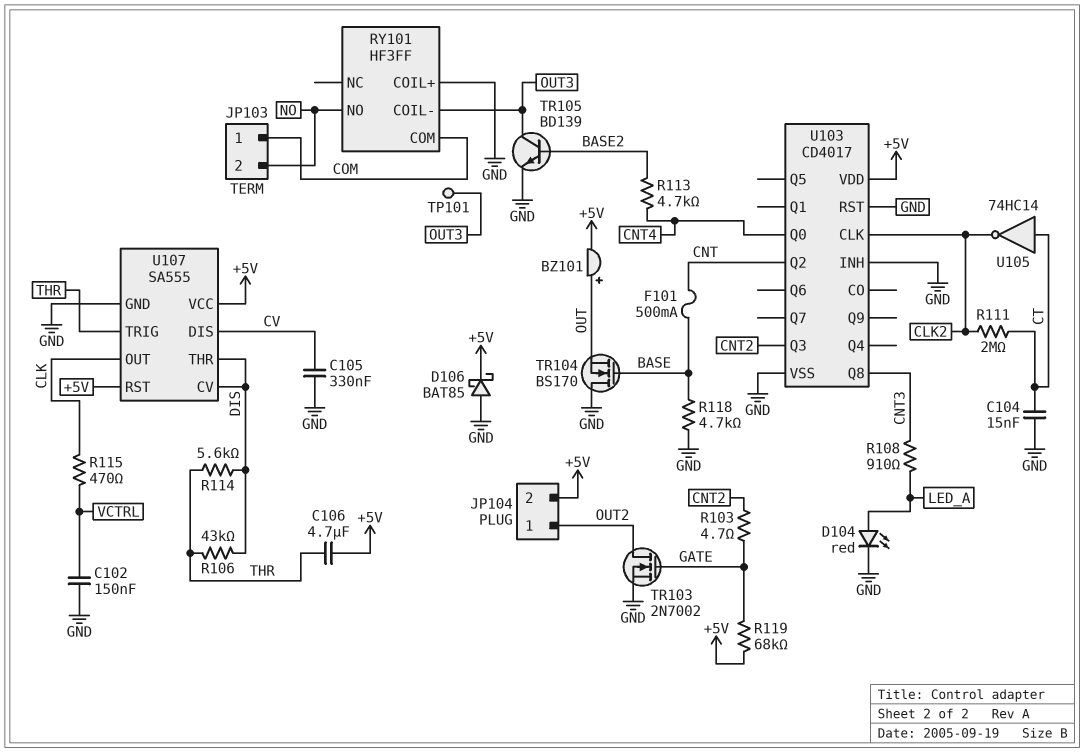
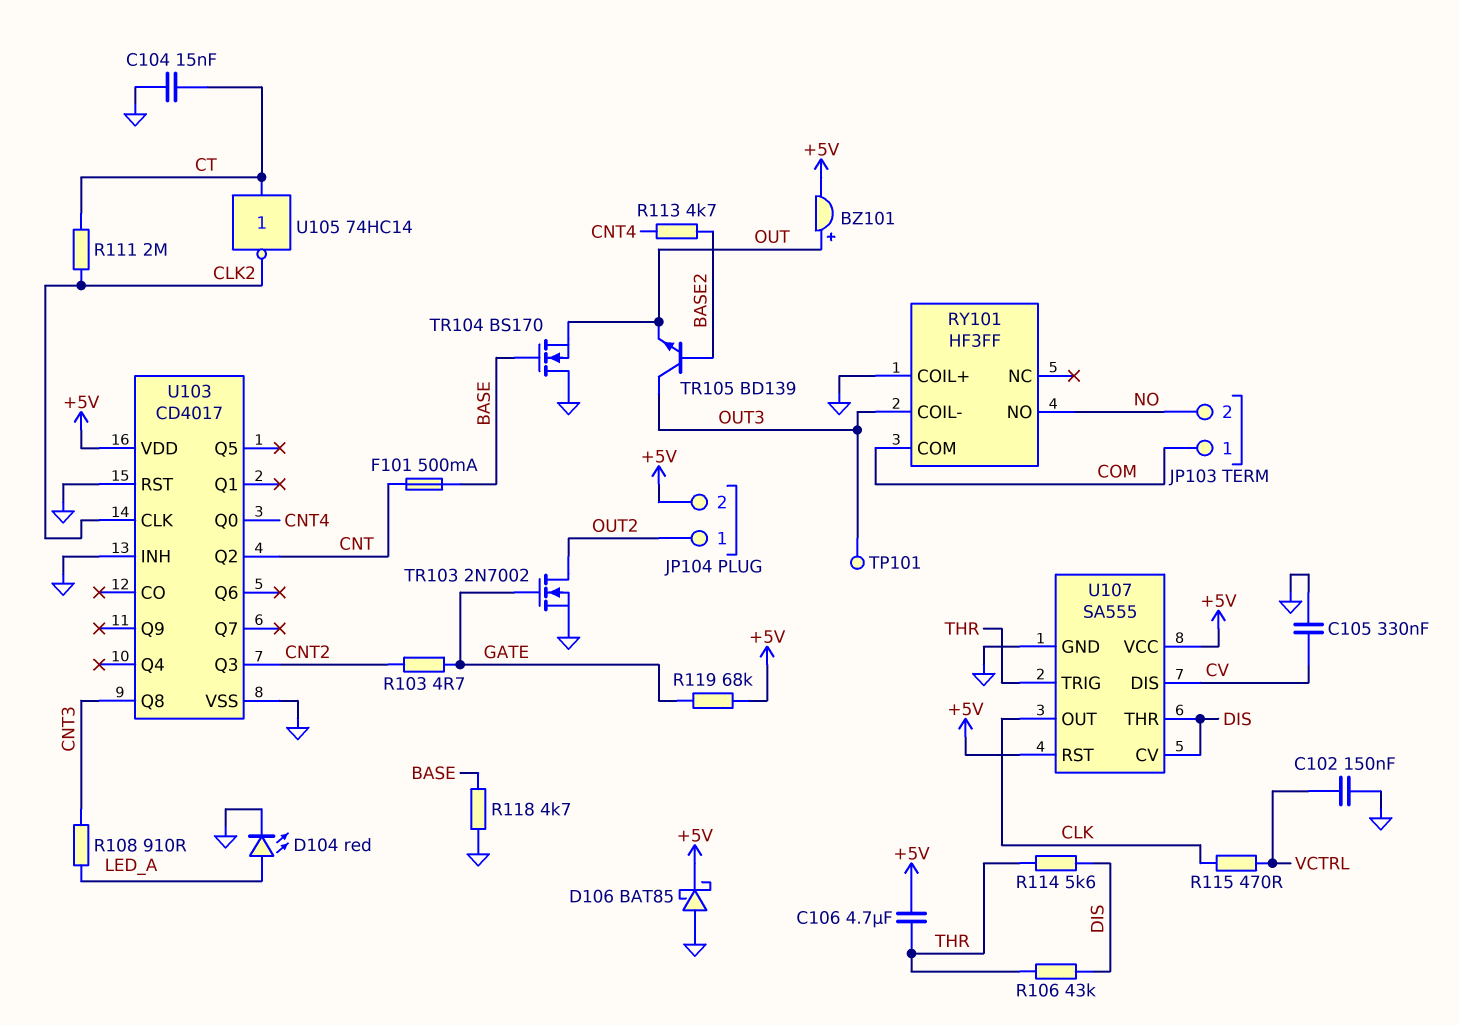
TR105: NPN BD139 (B BASE2, C OUT3, E GND) -> NPN BD139 (B BASE2, C OUT3, E OUT)

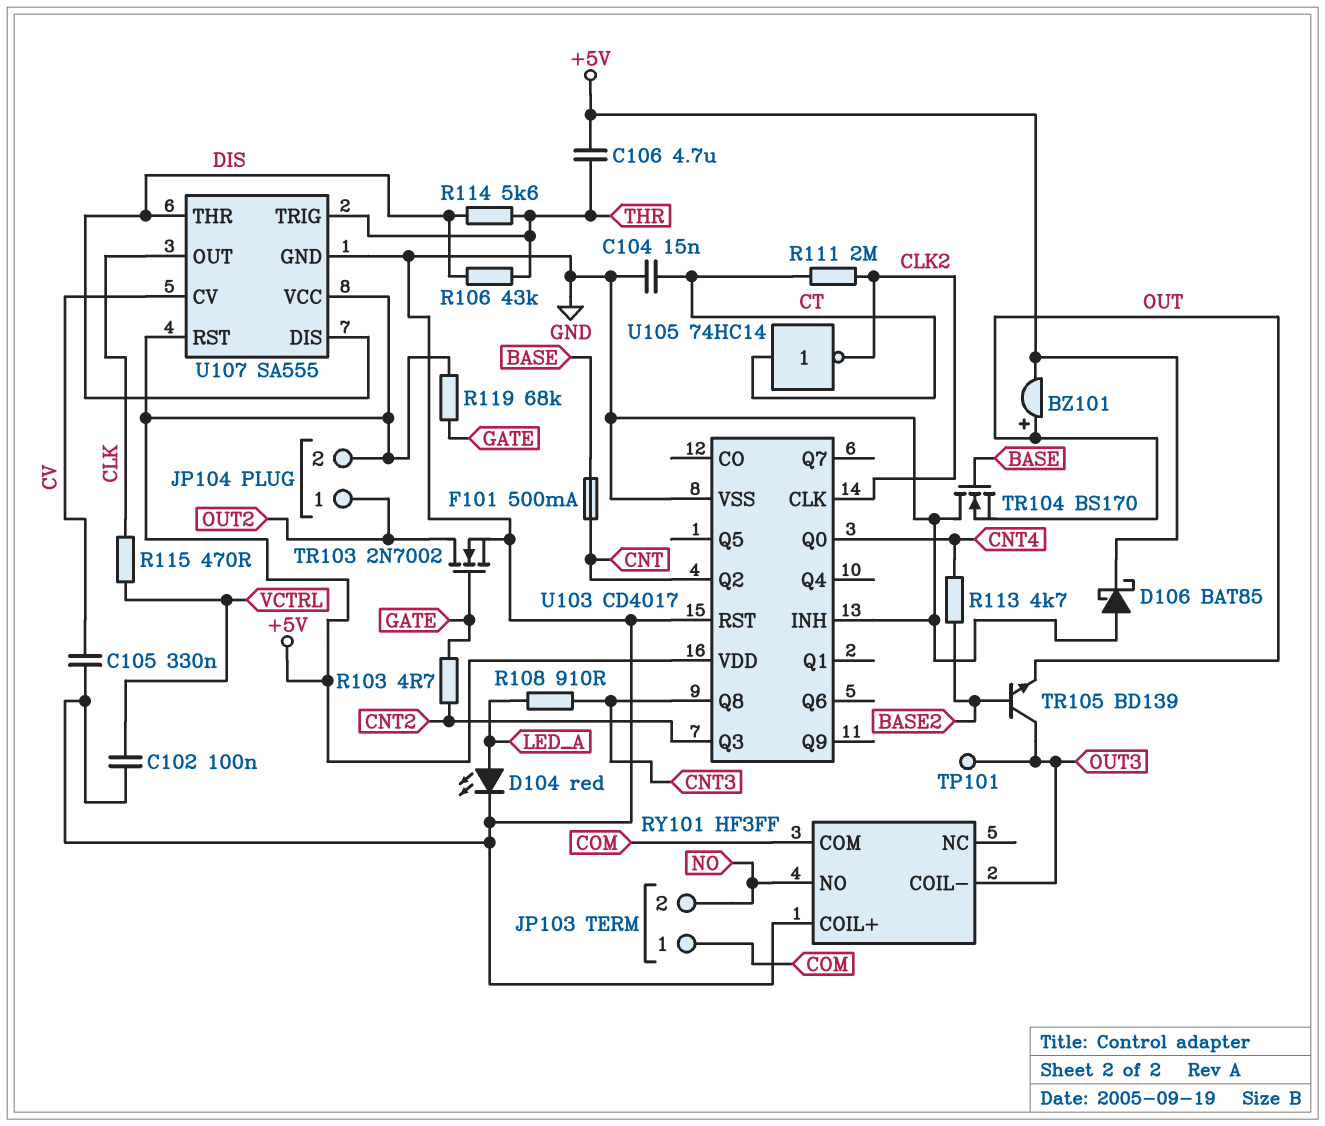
C102: 150nF (GND, VCTRL) -> 100nF (GND, VCTRL)
R118: 4.7k (BASE, GND) -> none
U107 pin CV: DIS -> CV
U107 pin DIS: CV -> DIS

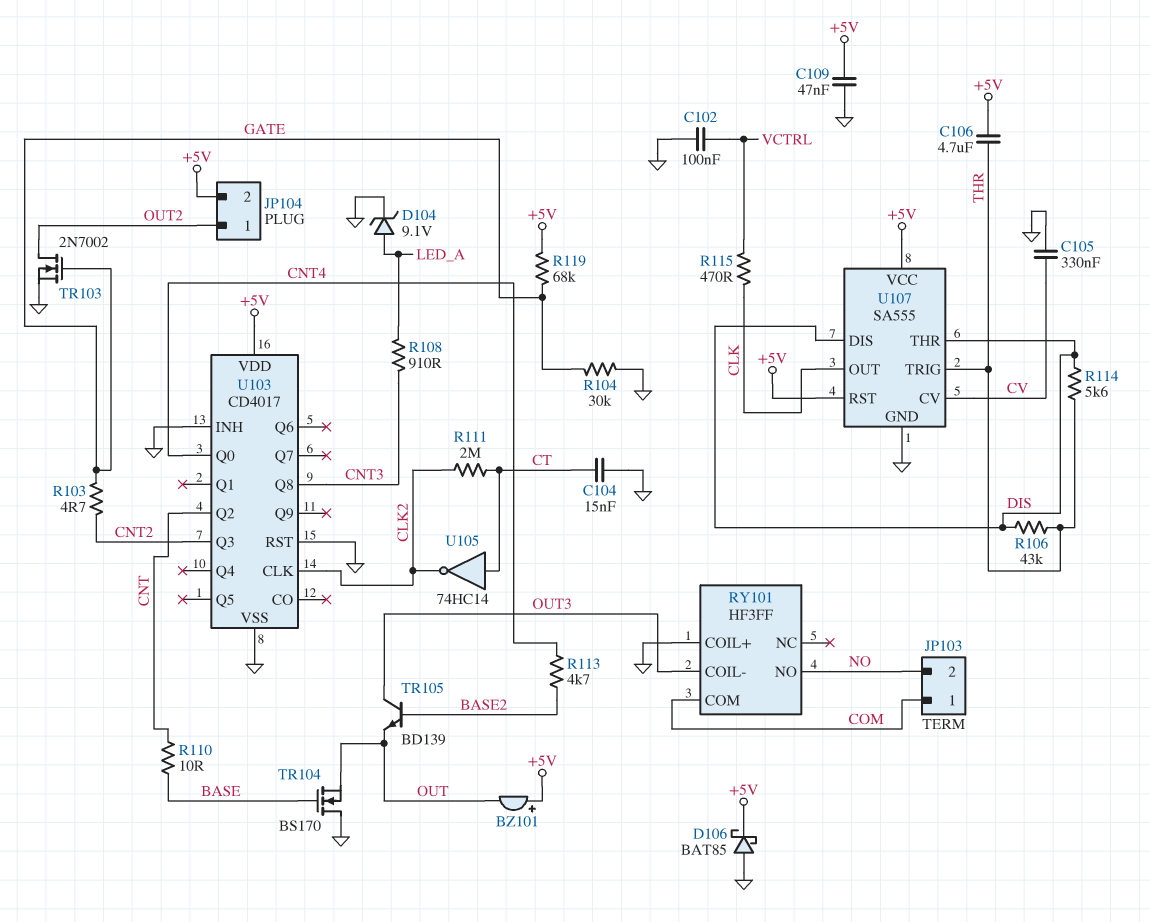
BZ101: buzzer (plus OUT, minus +5V) -> buzzer (plus +5V, minus OUT)
C109: none -> 47nF (+5V, GND)
D104: LED red (A LED_A, K GND) -> zener 9.1V (A LED_A, K GND)
F101: 500mA (BASE, CNT) -> none
R104: none -> 30k (GATE, GND)
R110: none -> 10 (BASE, CNT)
TP101: test point (OUT3) -> none

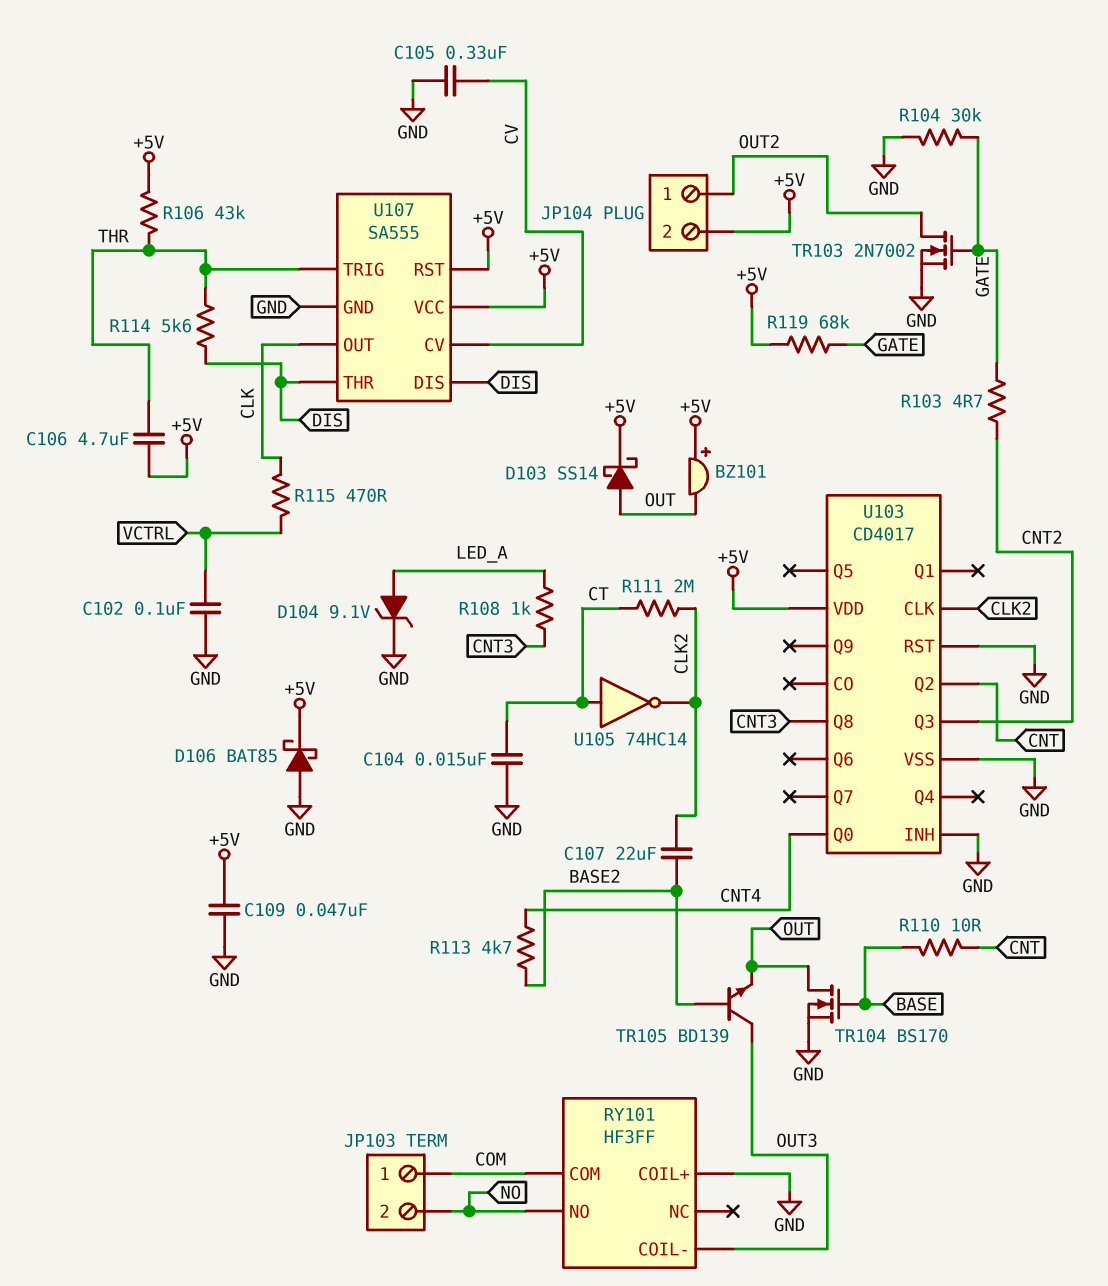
C107: none -> 22uF (BASE2, CLK2)
D103: none -> schottky SS14 (A OUT, K +5V)
R106: 43k (DIS, THR) -> 43k (+5V, THR)
R108: 910 (CNT3, LED_A) -> 1k (CNT3, LED_A)
TR104: NMOS BS170 (G BASE, D GND, S OUT) -> NMOS BS170 (G BASE, D OUT, S GND)

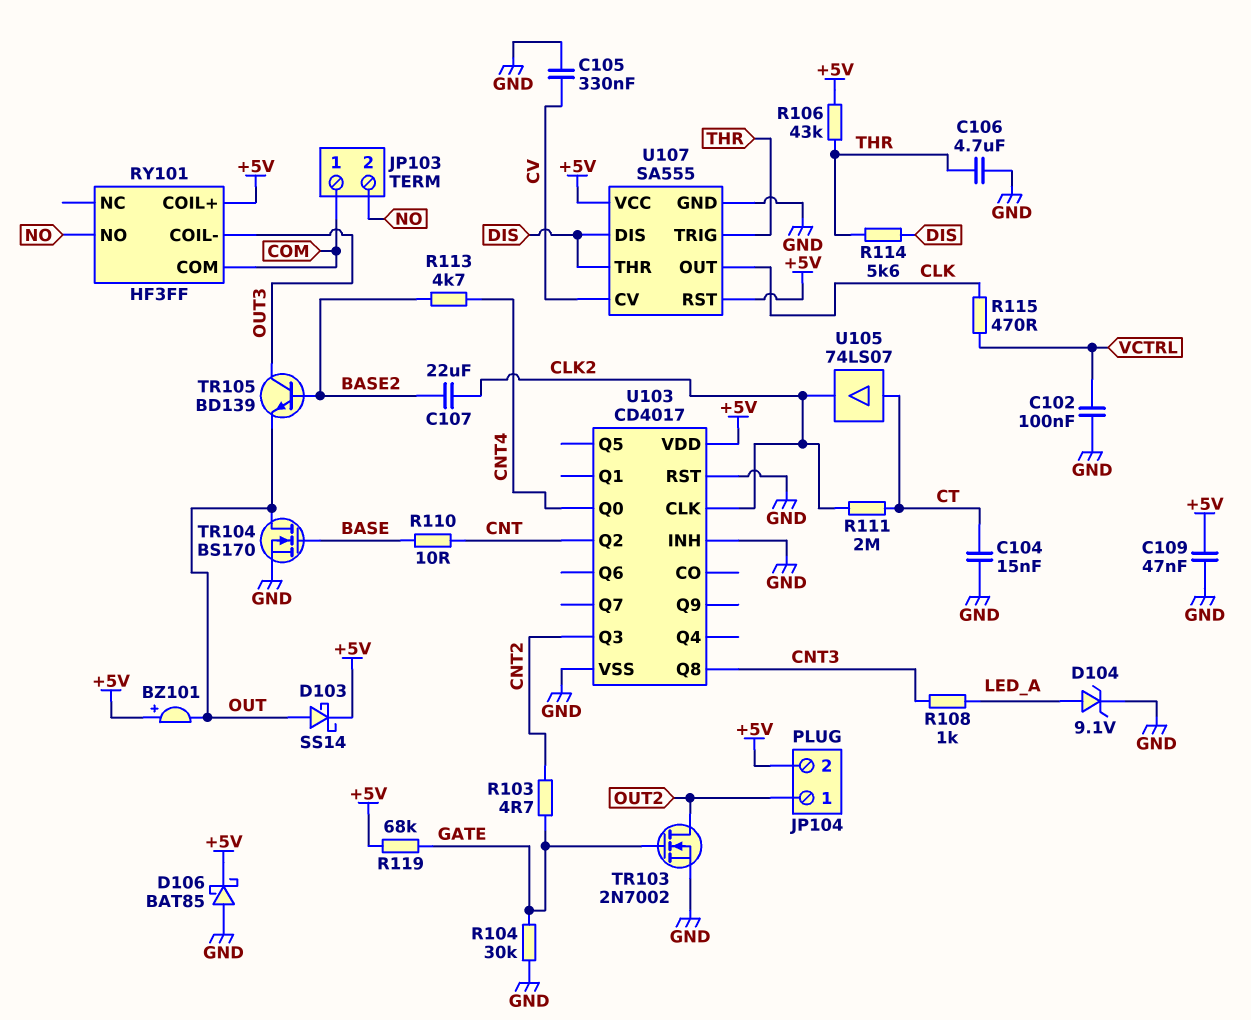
C106: 4.7uF (+5V, THR) -> 4.7uF (GND, THR)
RY101 pin COIL+: GND -> +5V
U105: NOT 74HC14 (in CT, out CLK2) -> buffer 74LS07 (in CT, out CLK2)

